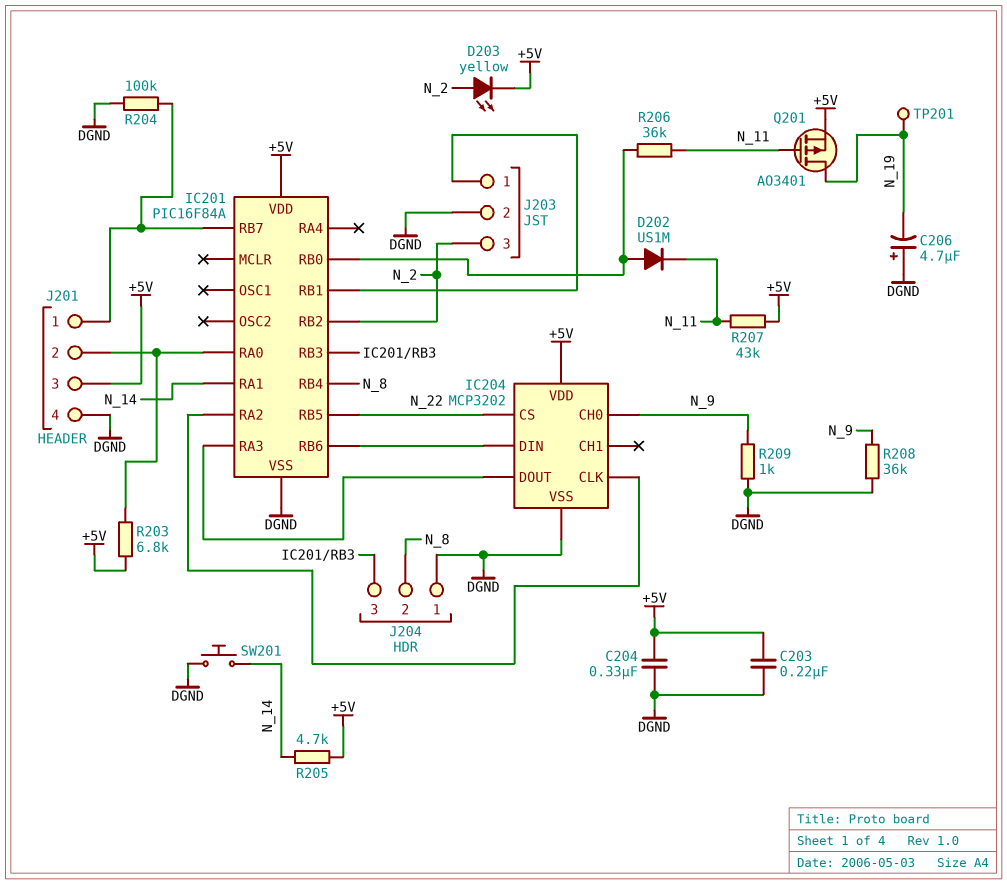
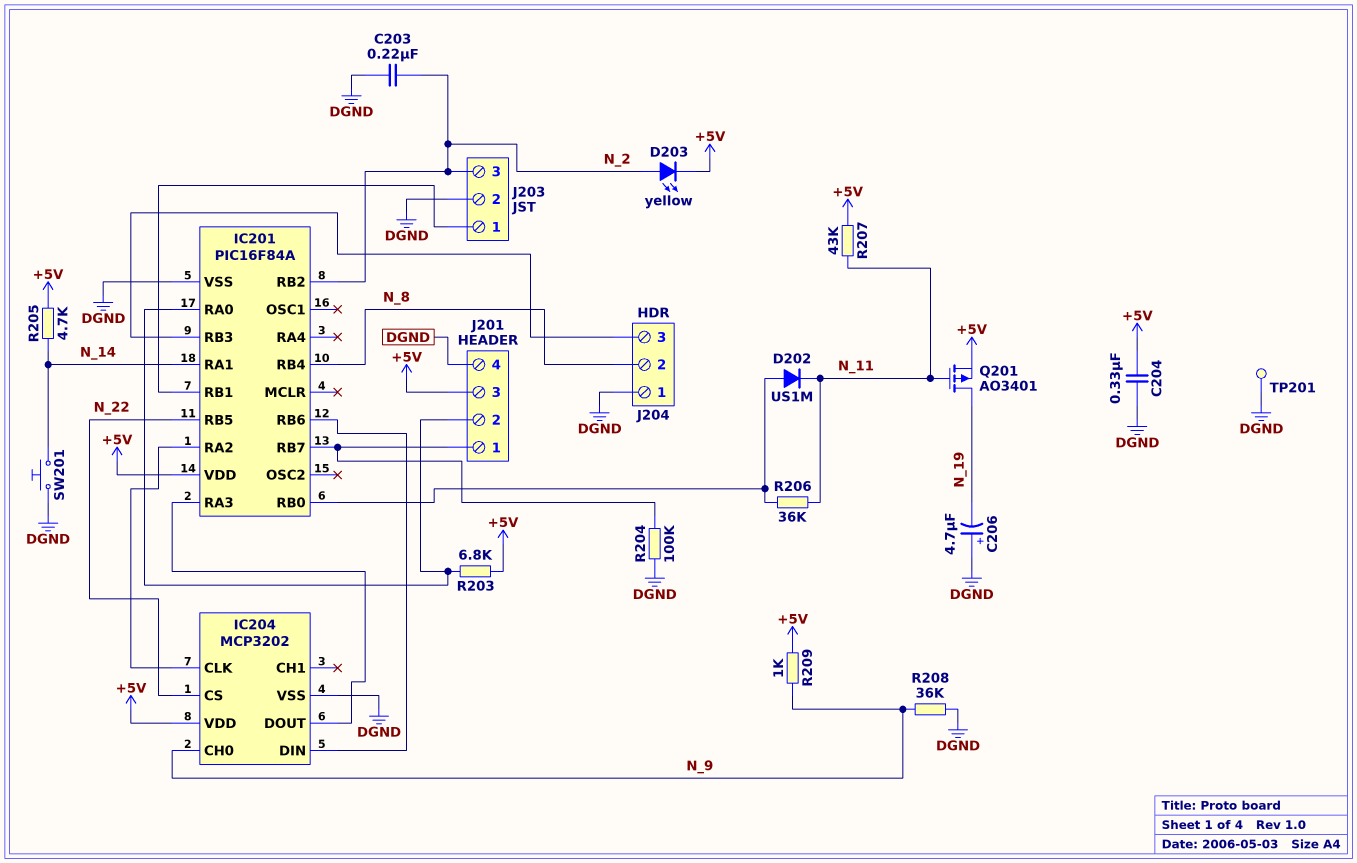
C203: 220nF (+5V, DGND) -> 220nF (DGND, N_2)
R209: 1k (DGND, N_9) -> 1k (+5V, N_9)
TP201: test point (N_19) -> test point (DGND)

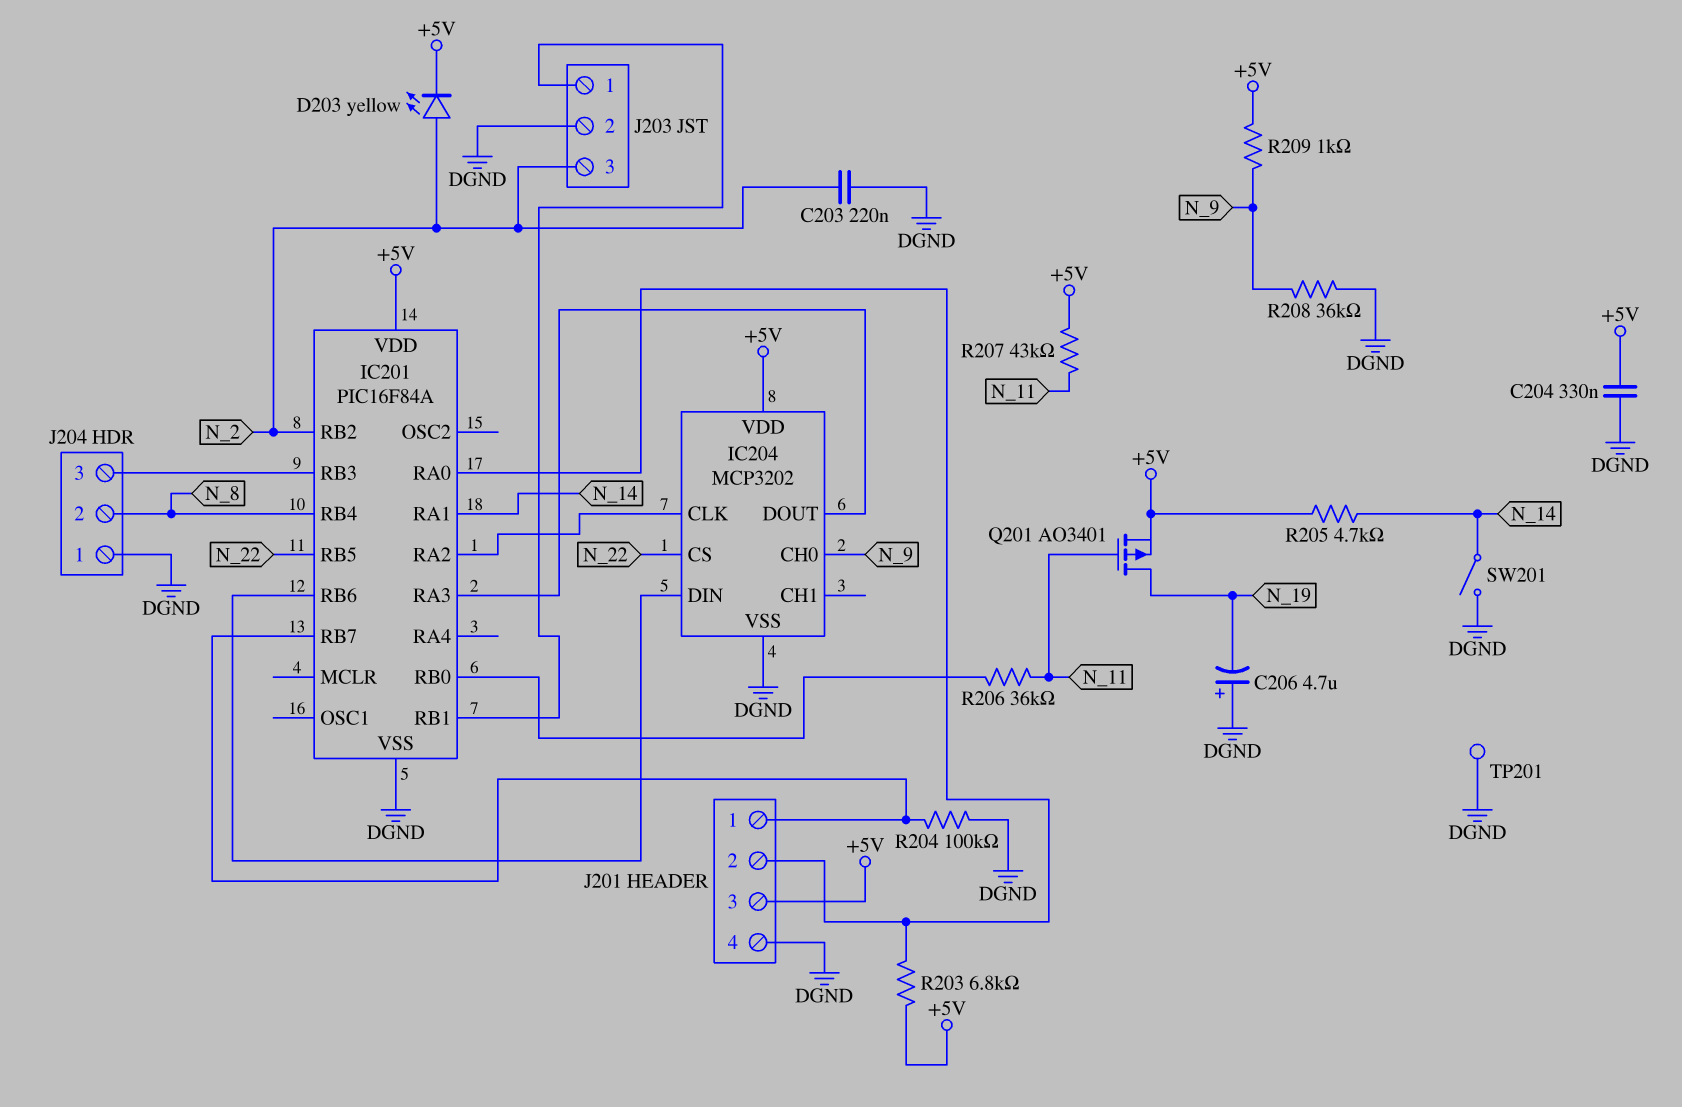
D202: diode US1M (A IC201/RB0, K N_11) -> none
SW201: button (DGND, N_14) -> switch (DGND, N_14)

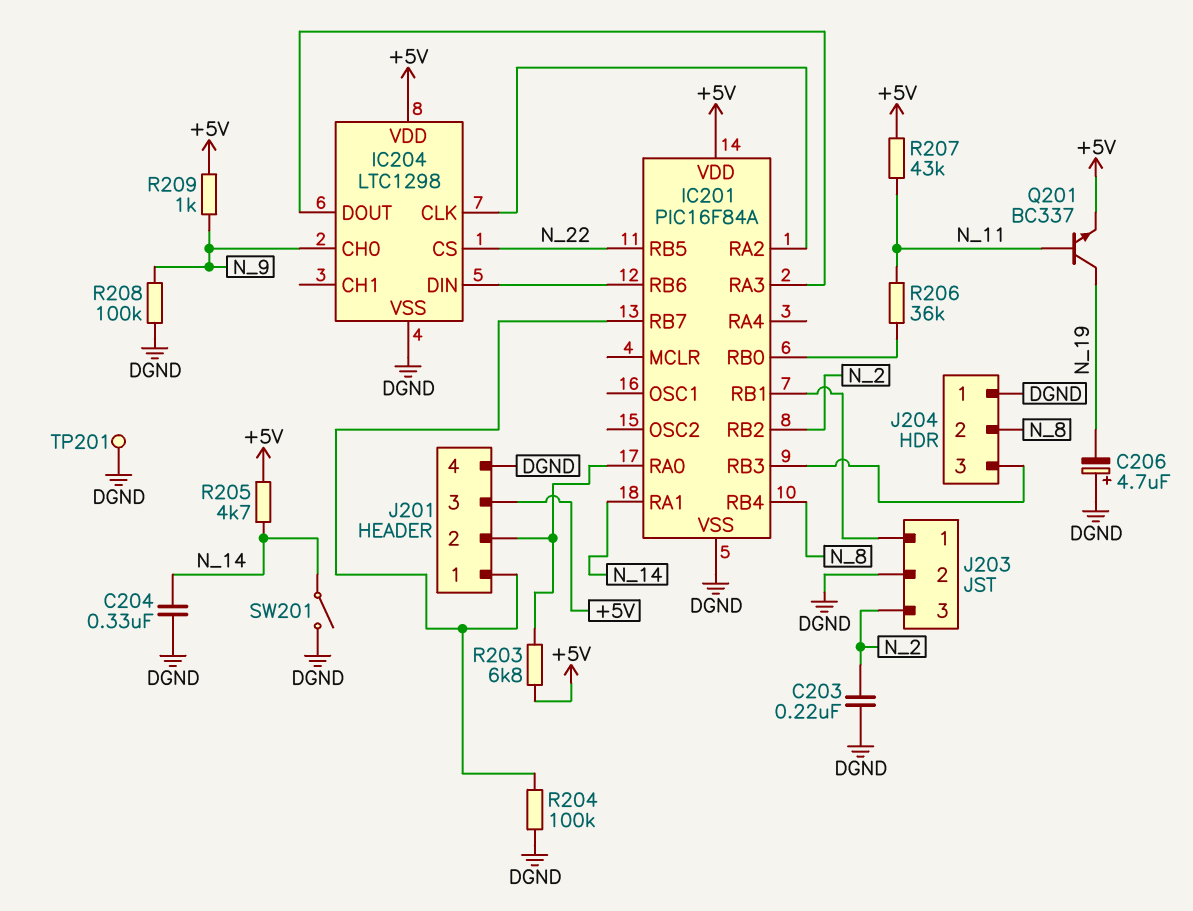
C204: 330nF (+5V, DGND) -> 330nF (DGND, N_14)
D203: LED yellow (A N_2, K +5V) -> none
IC204: MCP3202 -> LTC1298
Q201: PMOS AO3401 (G N_11, D N_19, S +5V) -> NPN BC337 (B N_11, C N_19, E +5V)
R208: 36k (DGND, N_9) -> 100k (DGND, N_9)

